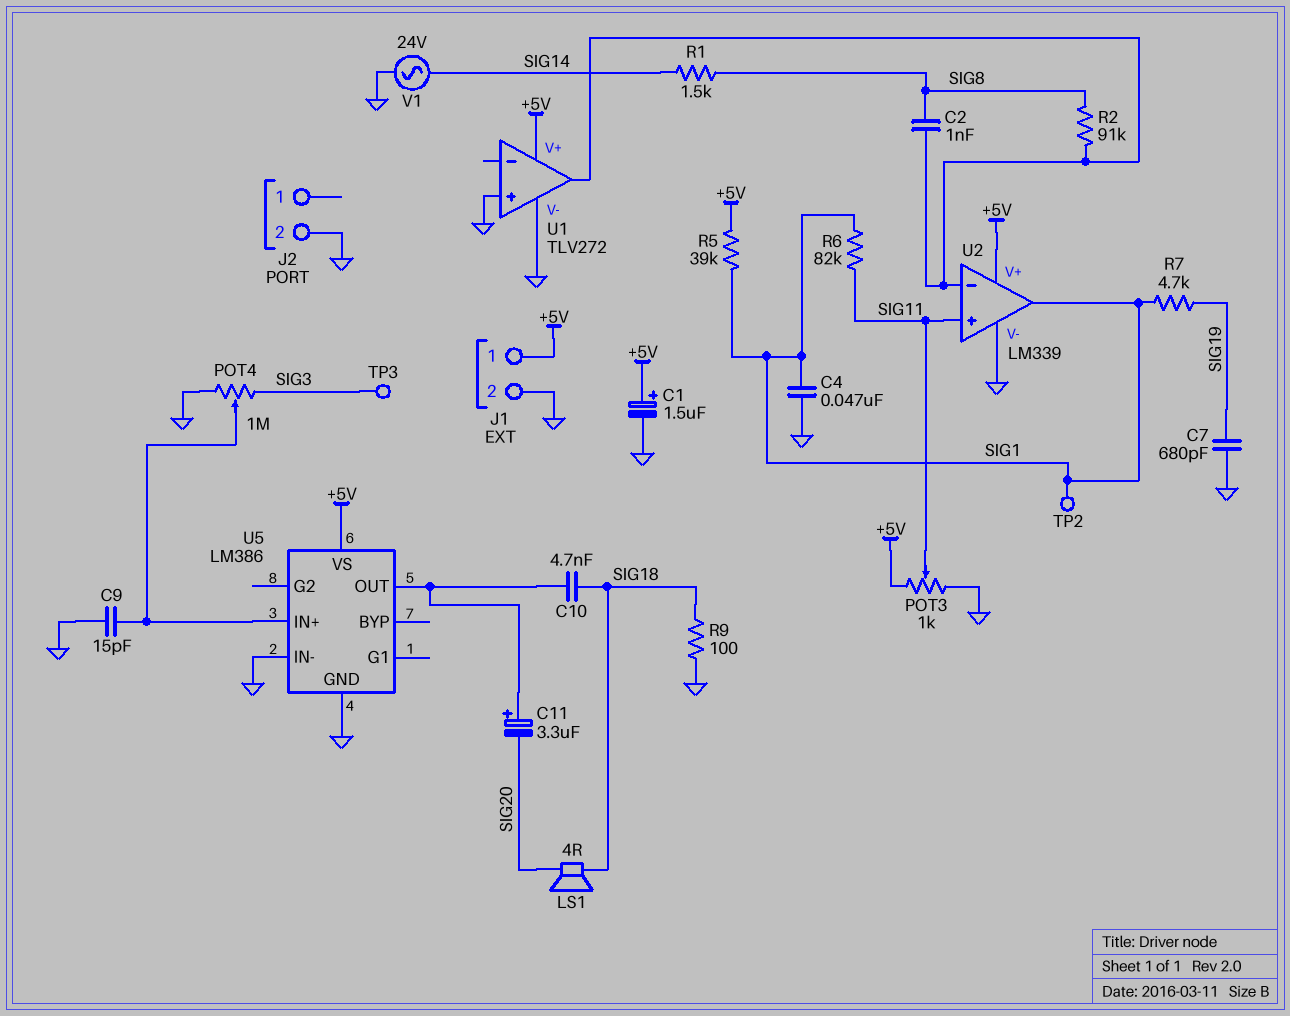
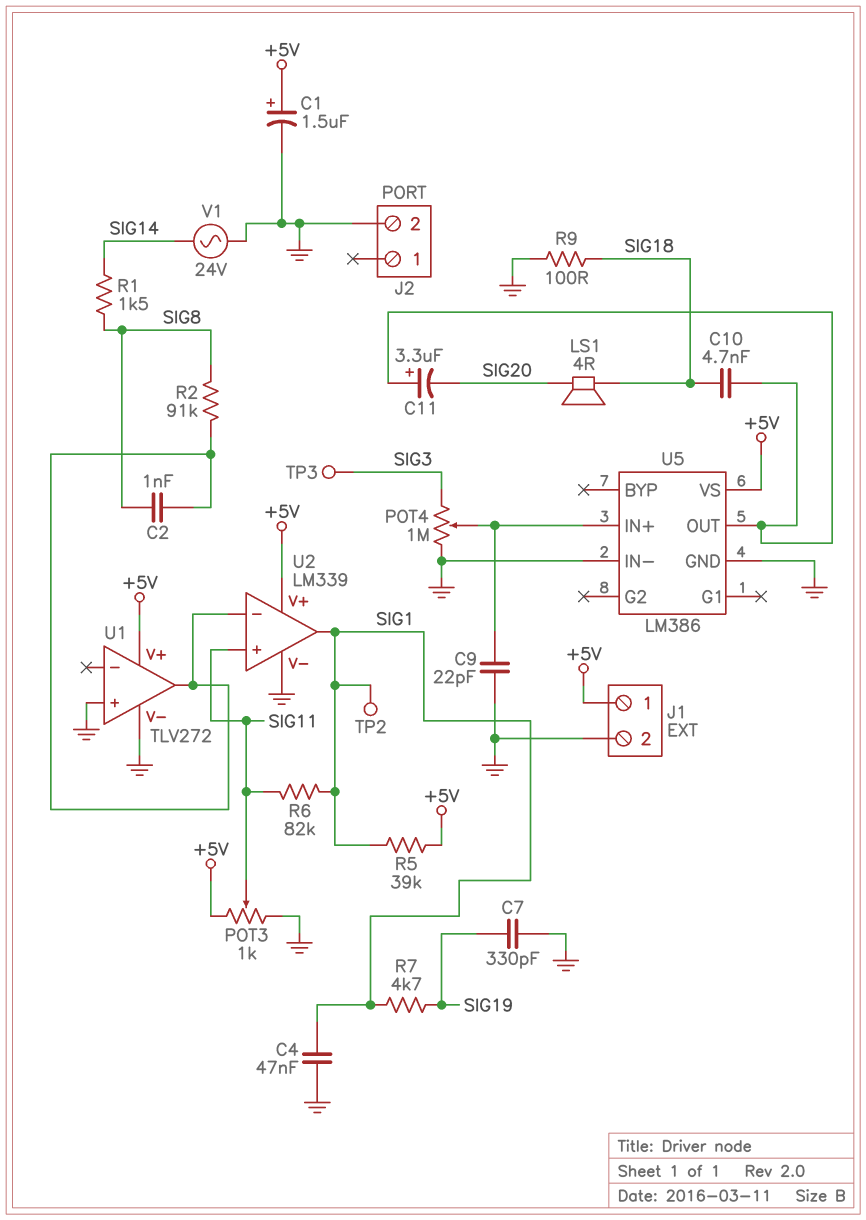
C7: 680pF (GND, SIG19) -> 330pF (GND, SIG19)
C9: 15pF (GND, U5/IN+) -> 22pF (GND, U5/IN+)

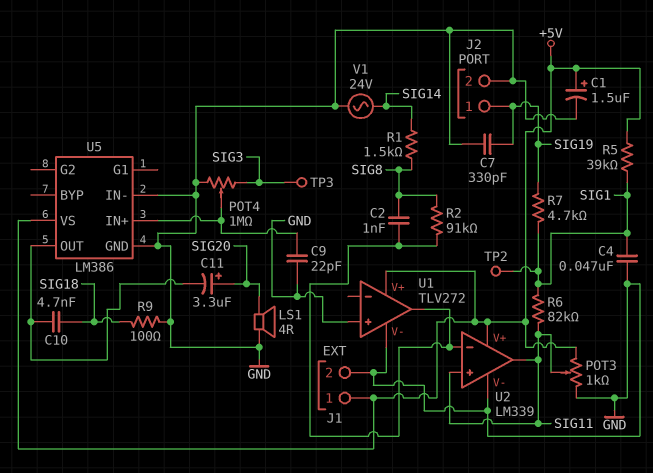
C11: 3.3uF (plus U5/OUT, minus SIG20) -> 3.3uF (plus SIG20, minus U5/OUT)
J2 pin 1: none -> SIG19
LS1: speaker 4R (SIG18, SIG20) -> speaker 4R (GND, SIG20)
U2 pin out: SIG1 -> SIG11

